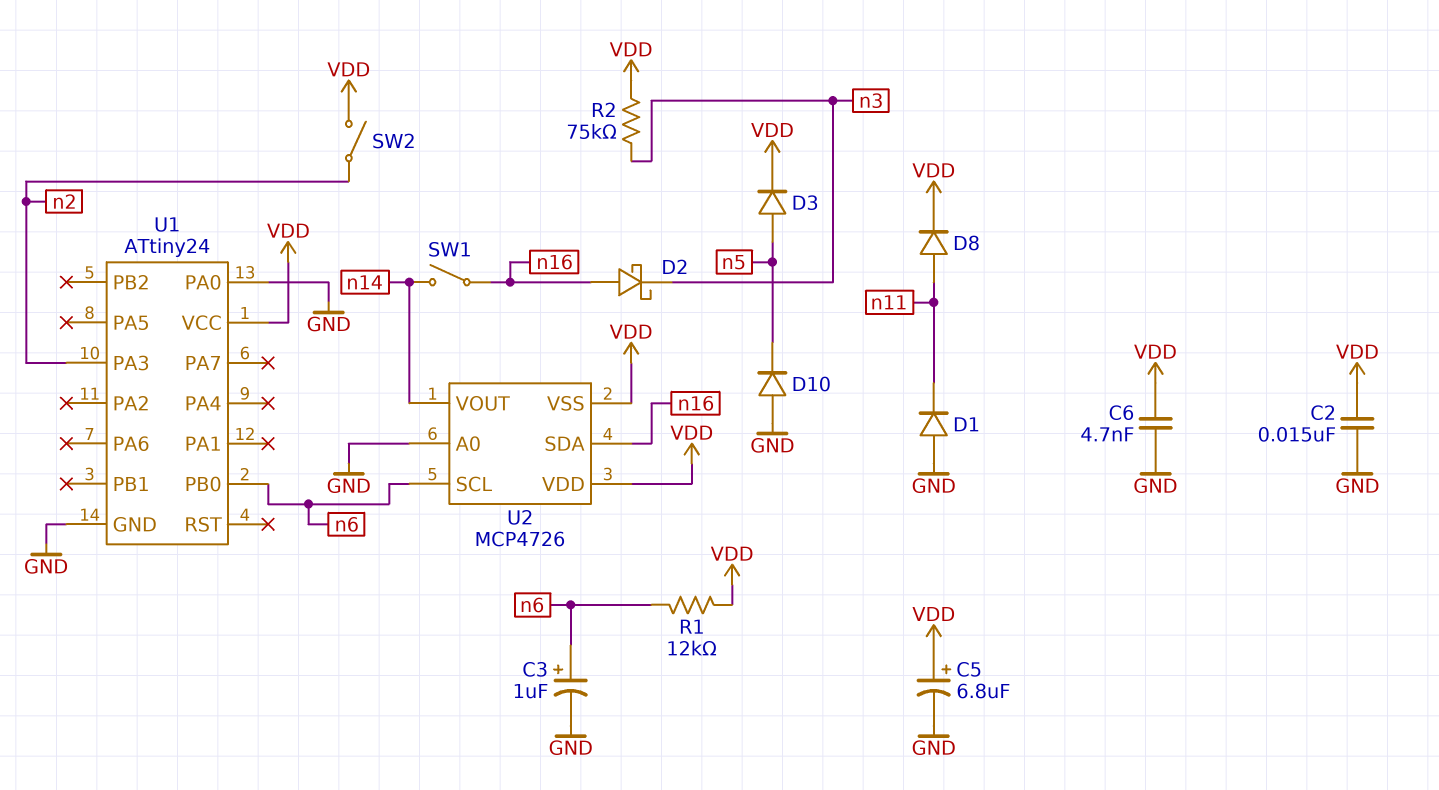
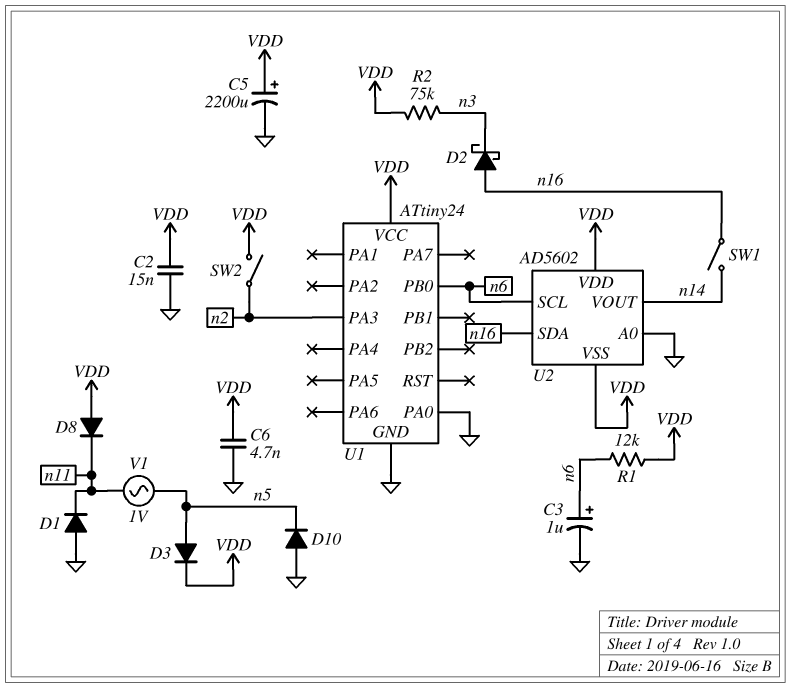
C5: 6.8uF (plus VDD, minus GND) -> 2200uF (plus VDD, minus GND)
D8: diode (A n11, K VDD) -> diode (A VDD, K n11)
U2: MCP4726 -> AD5602
V1: none -> AC 1V (n5, n11)

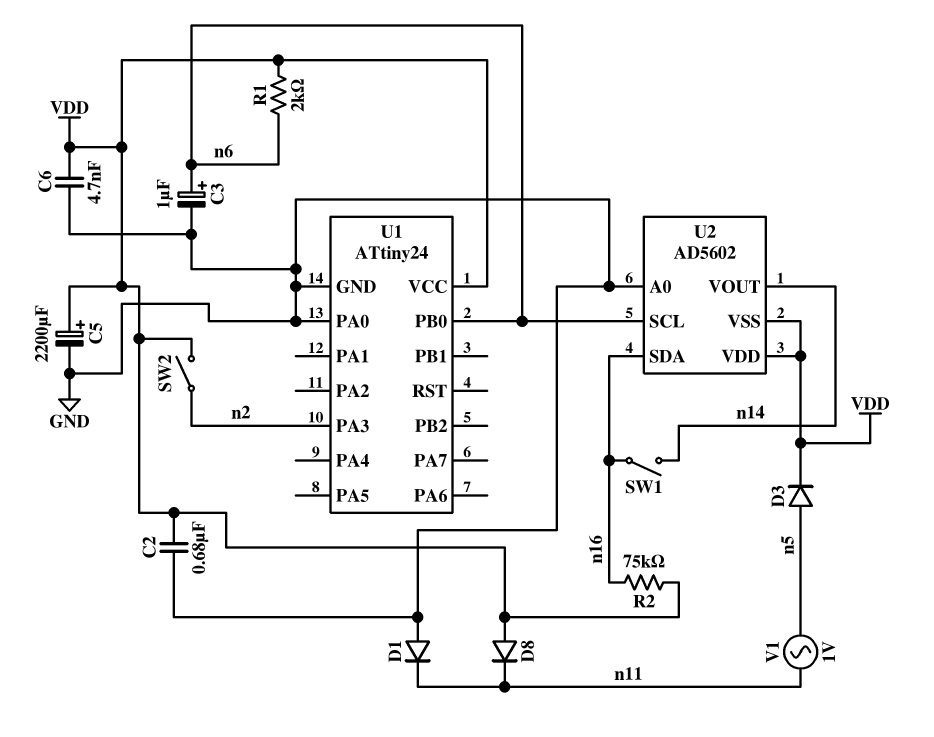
C2: 15nF (GND, VDD) -> 680nF (GND, VDD)
D2: schottky (A n16, K n3) -> none
D10: diode (A GND, K n5) -> none
R1: 12k (VDD, n6) -> 2k (VDD, n6)
R2: 75k (VDD, n3) -> 75k (VDD, n16)

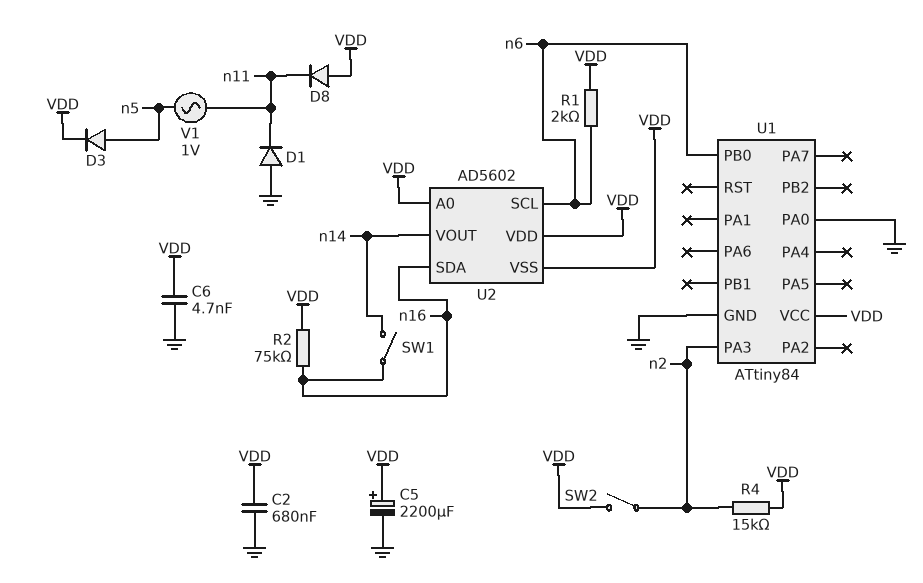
C3: 1uF (plus n6, minus GND) -> none
R4: none -> 15k (VDD, n2)
U1: ATtiny24 -> ATtiny84
U2 pin A0: GND -> VDD

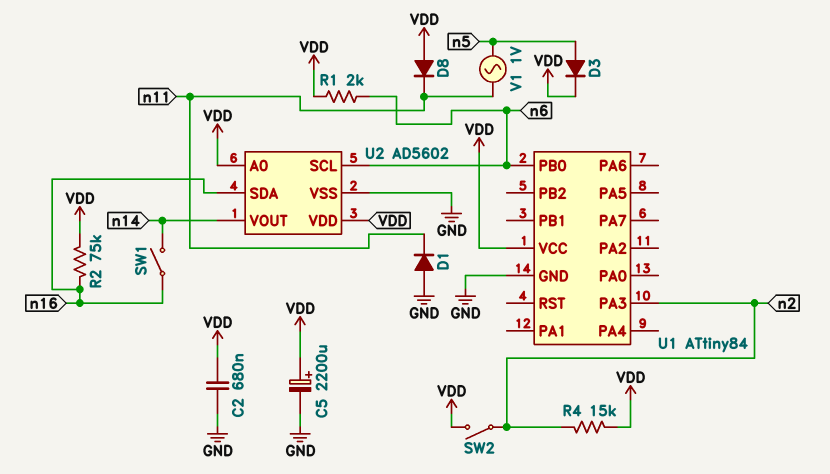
C6: 4.7nF (GND, VDD) -> none
U1 pin PA0: GND -> none
U2 pin VSS: VDD -> GND

